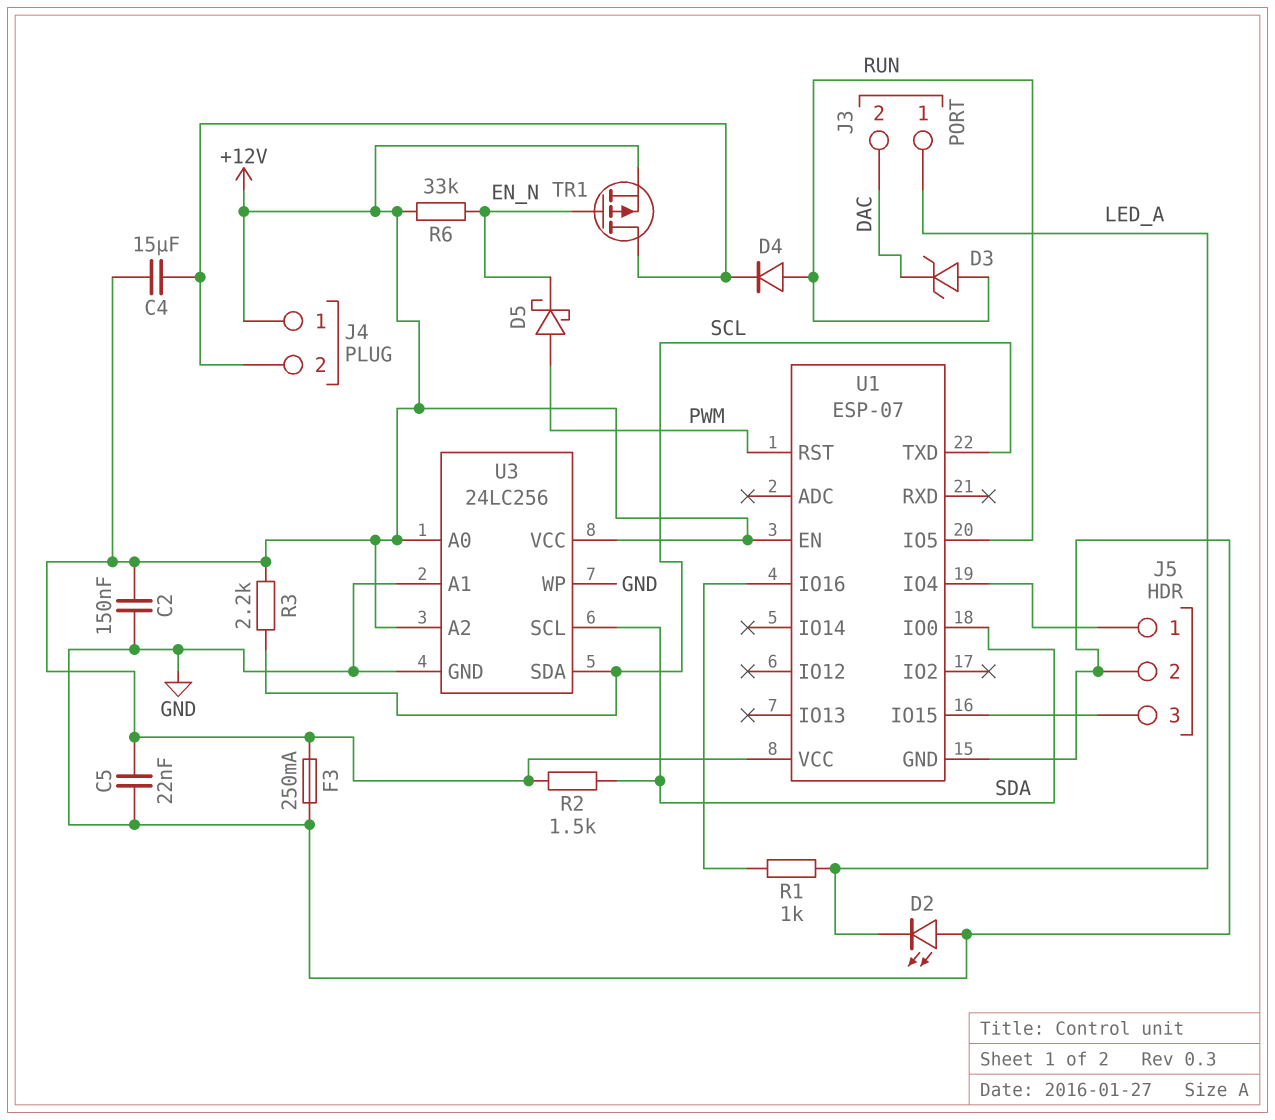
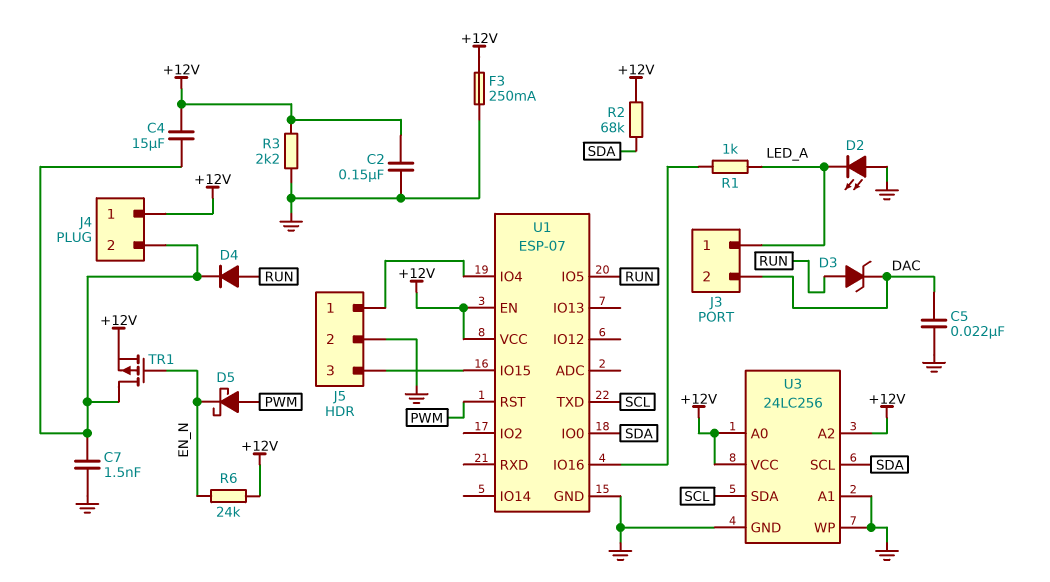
C5: 22nF (+12V, GND) -> 22nF (DAC, GND)
C7: none -> 1.5nF (GND, J4/2)
R2: 1.5k (+12V, SDA) -> 68k (+12V, SDA)
R3: 2.2k (+12V, SCL) -> 2.2k (+12V, GND)
R6: 33k (+12V, EN_N) -> 24k (+12V, EN_N)

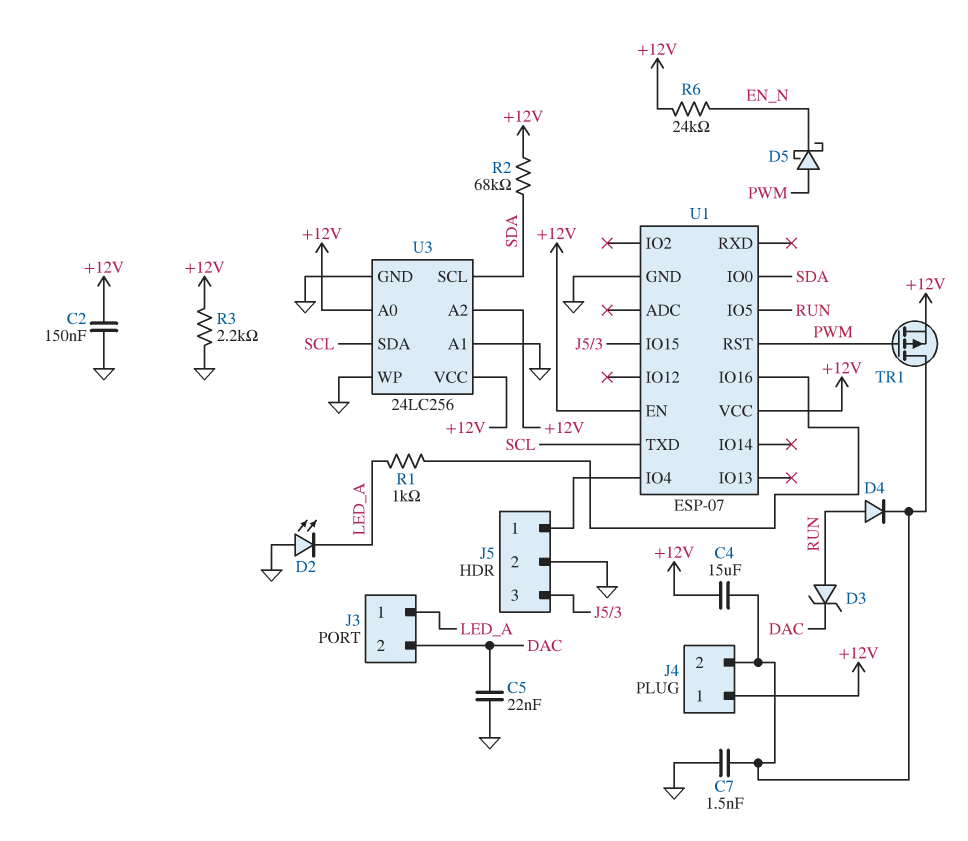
F3: 250mA (+12V, GND) -> none
TR1: PMOS (G EN_N, D J4/2, S +12V) -> PMOS (G PWM, D J4/2, S +12V)

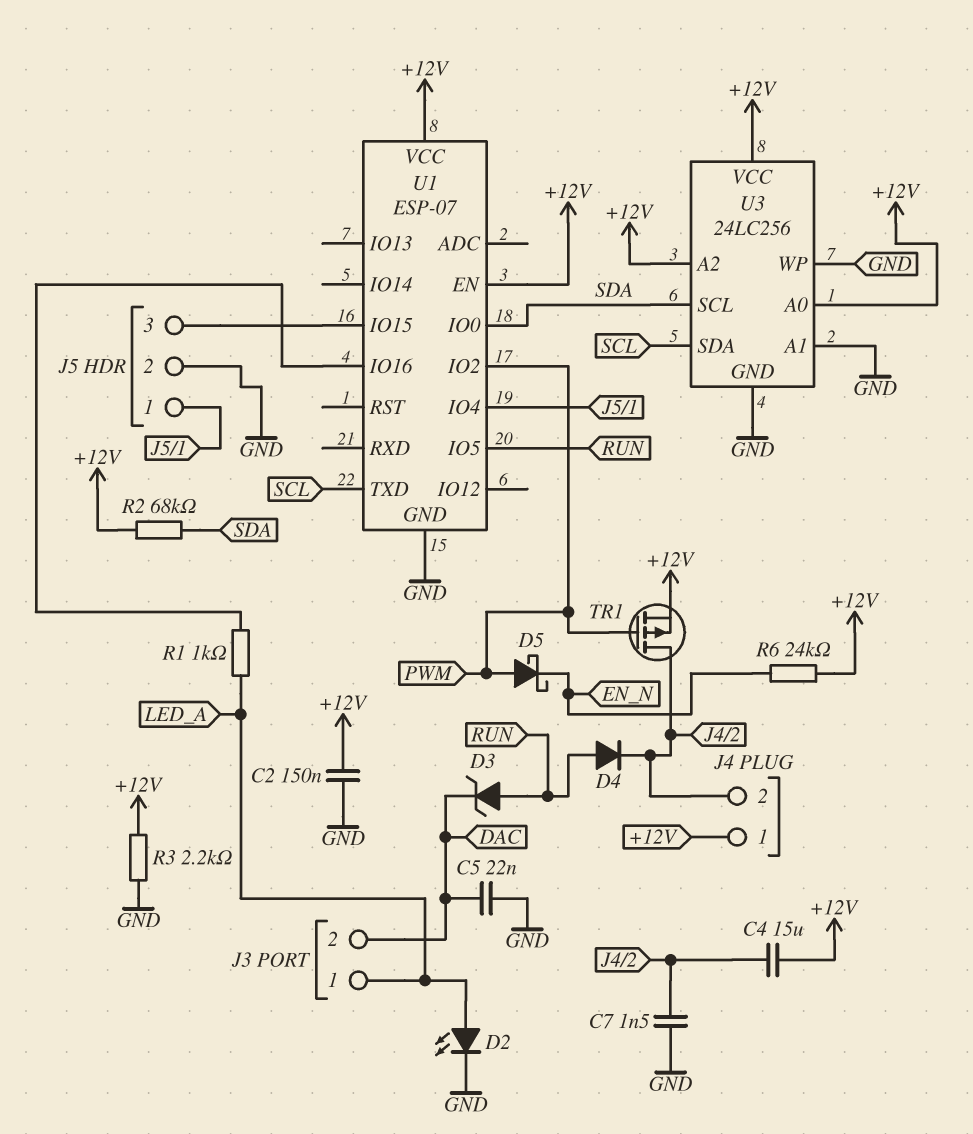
D2: LED (A GND, K LED_A) -> LED (A LED_A, K GND)
U1 pin IO2: none -> PWM
U1 pin RST: PWM -> none

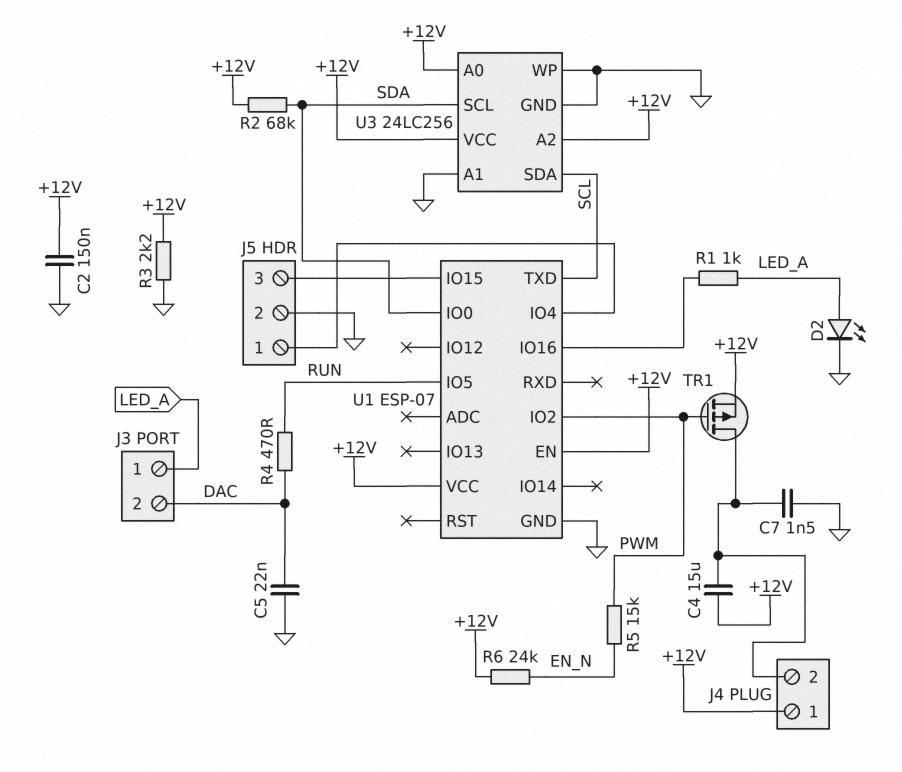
D3: zener (A RUN, K DAC) -> none
D4: diode (A RUN, K J4/2) -> none
D5: schottky (A PWM, K EN_N) -> none
R4: none -> 470 (DAC, RUN)
R5: none -> 15k (EN_N, PWM)

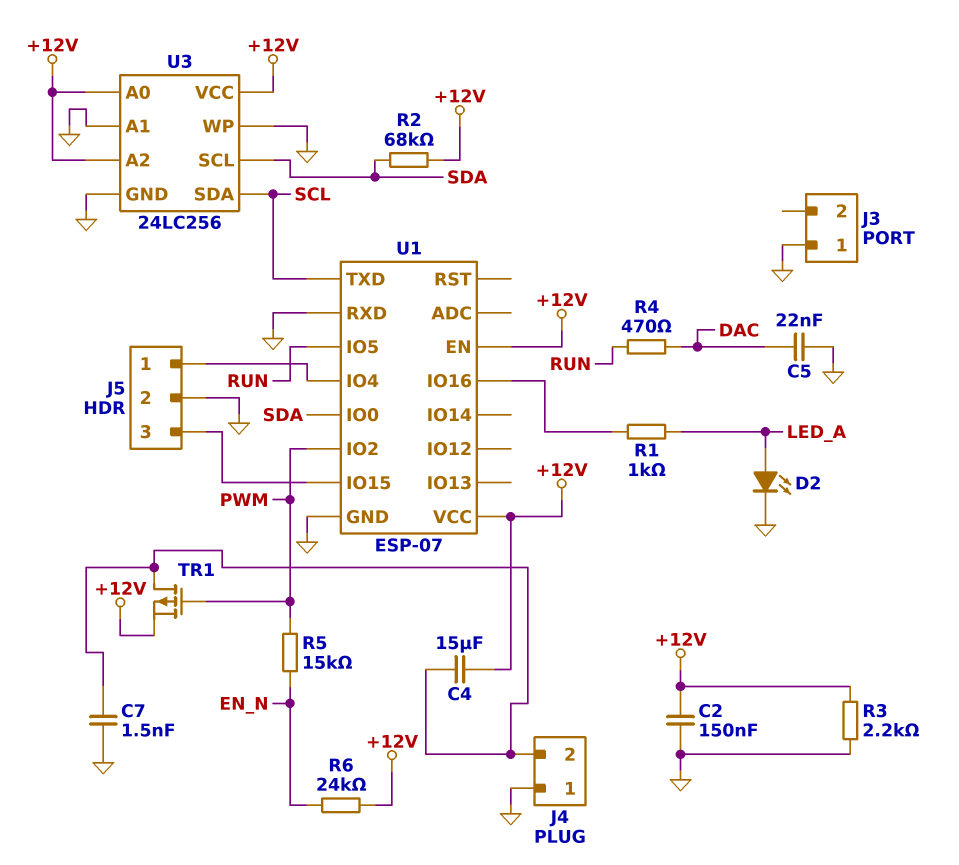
J3 pin 1: LED_A -> GND
J3 pin 2: DAC -> none
J4 pin 1: +12V -> GND
U1 pin RXD: none -> GND

